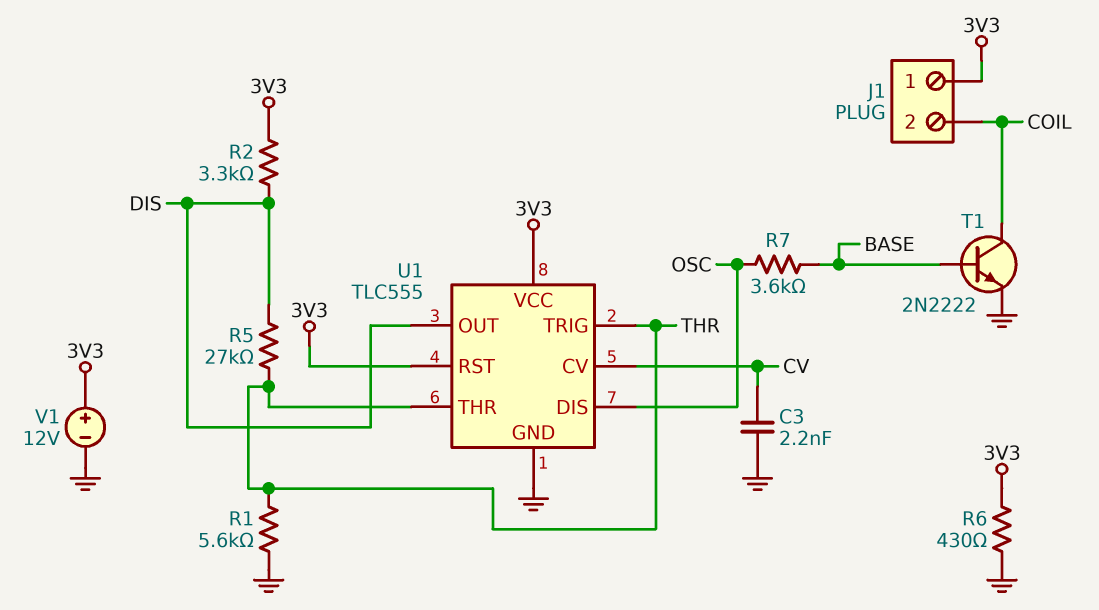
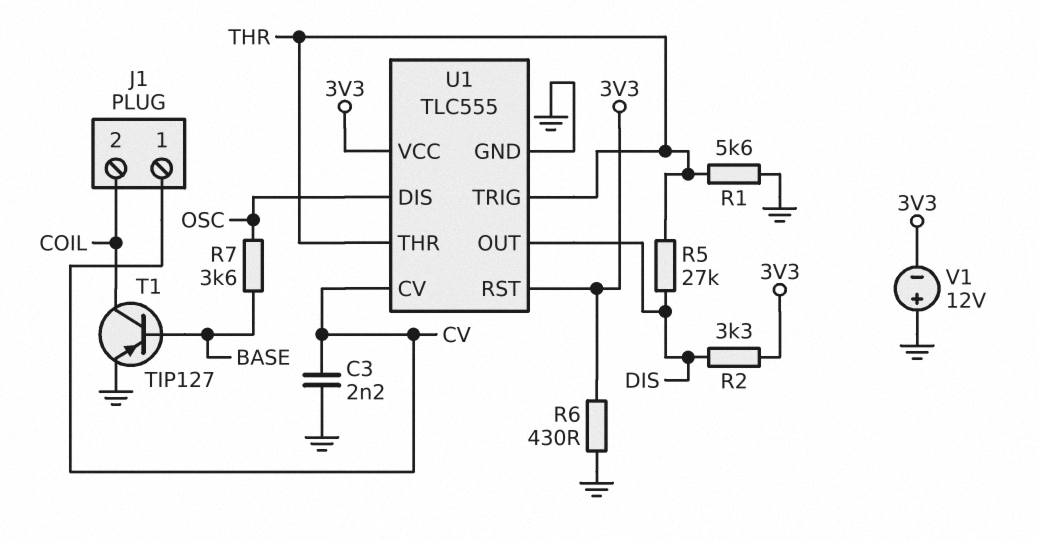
J1 pin 1: 3V3 -> CV
T1: NPN 2N2222 (B BASE, C COIL, E GND) -> PNP TIP127 (B BASE, C COIL, E GND)
V1: 12V (plus 3V3, minus GND) -> 12V (plus GND, minus 3V3)

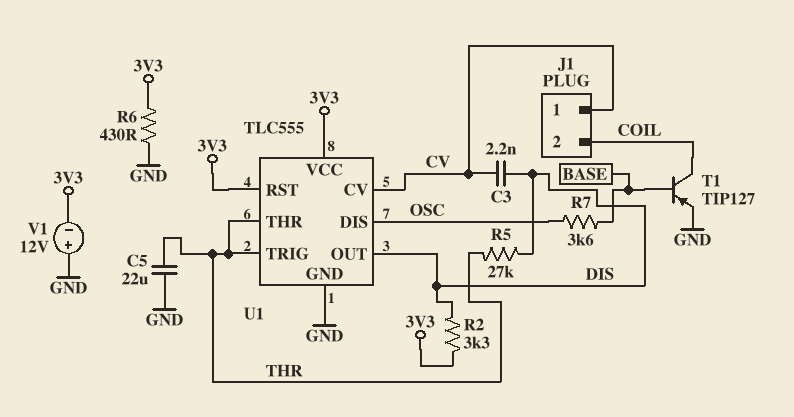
C3: 2.2nF (CV, GND) -> 2.2nF (CV, DIS)
C5: none -> 22uF (GND, THR)
R1: 5.6k (GND, THR) -> none

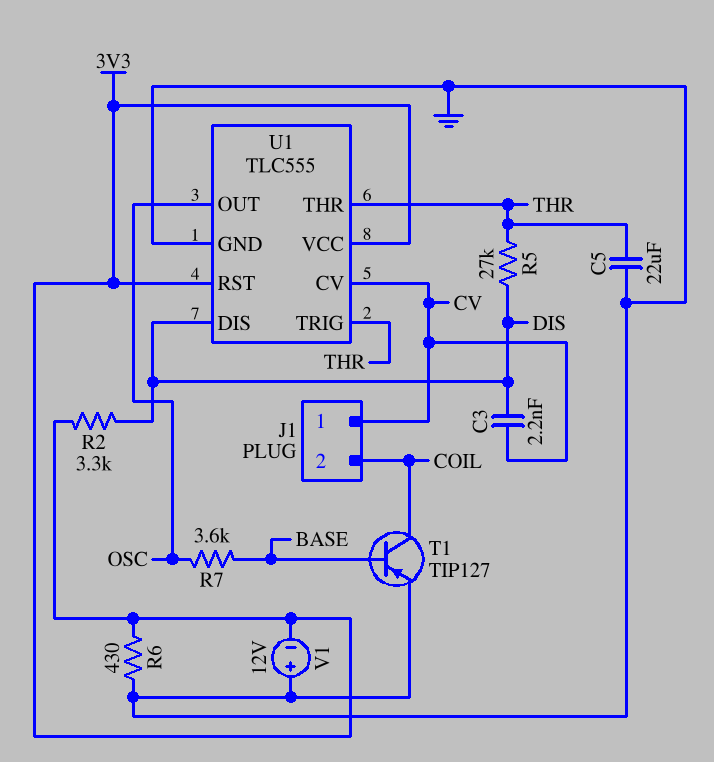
U1 pin DIS: OSC -> DIS
U1 pin OUT: DIS -> OSC

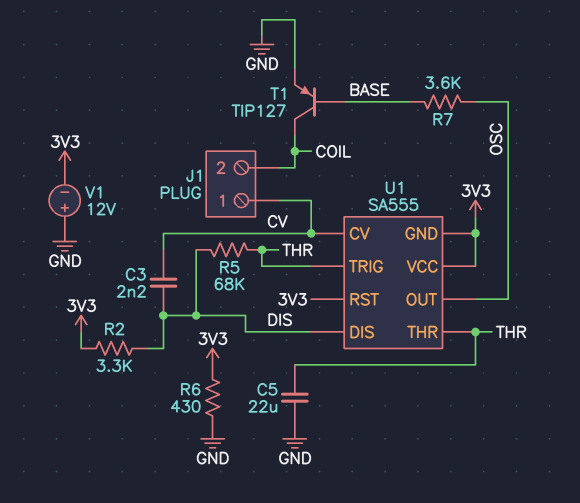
R5: 27k (DIS, THR) -> 68k (DIS, THR)
U1: TLC555 -> SA555
U1 pin GND: GND -> 3V3

